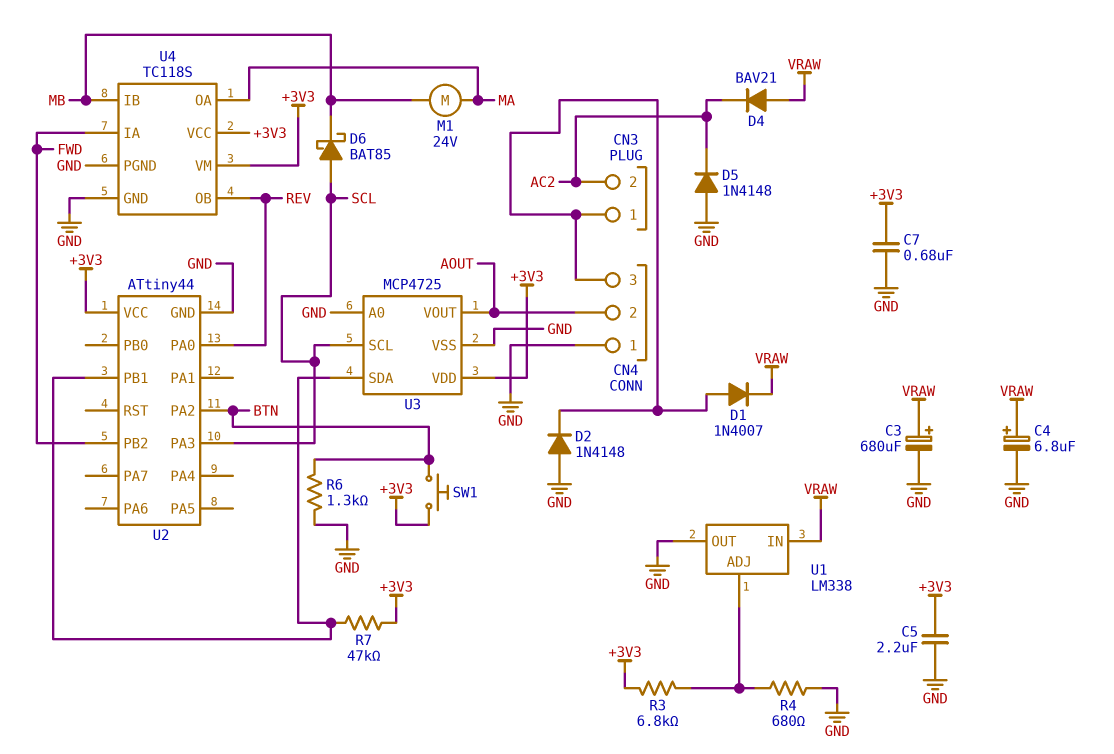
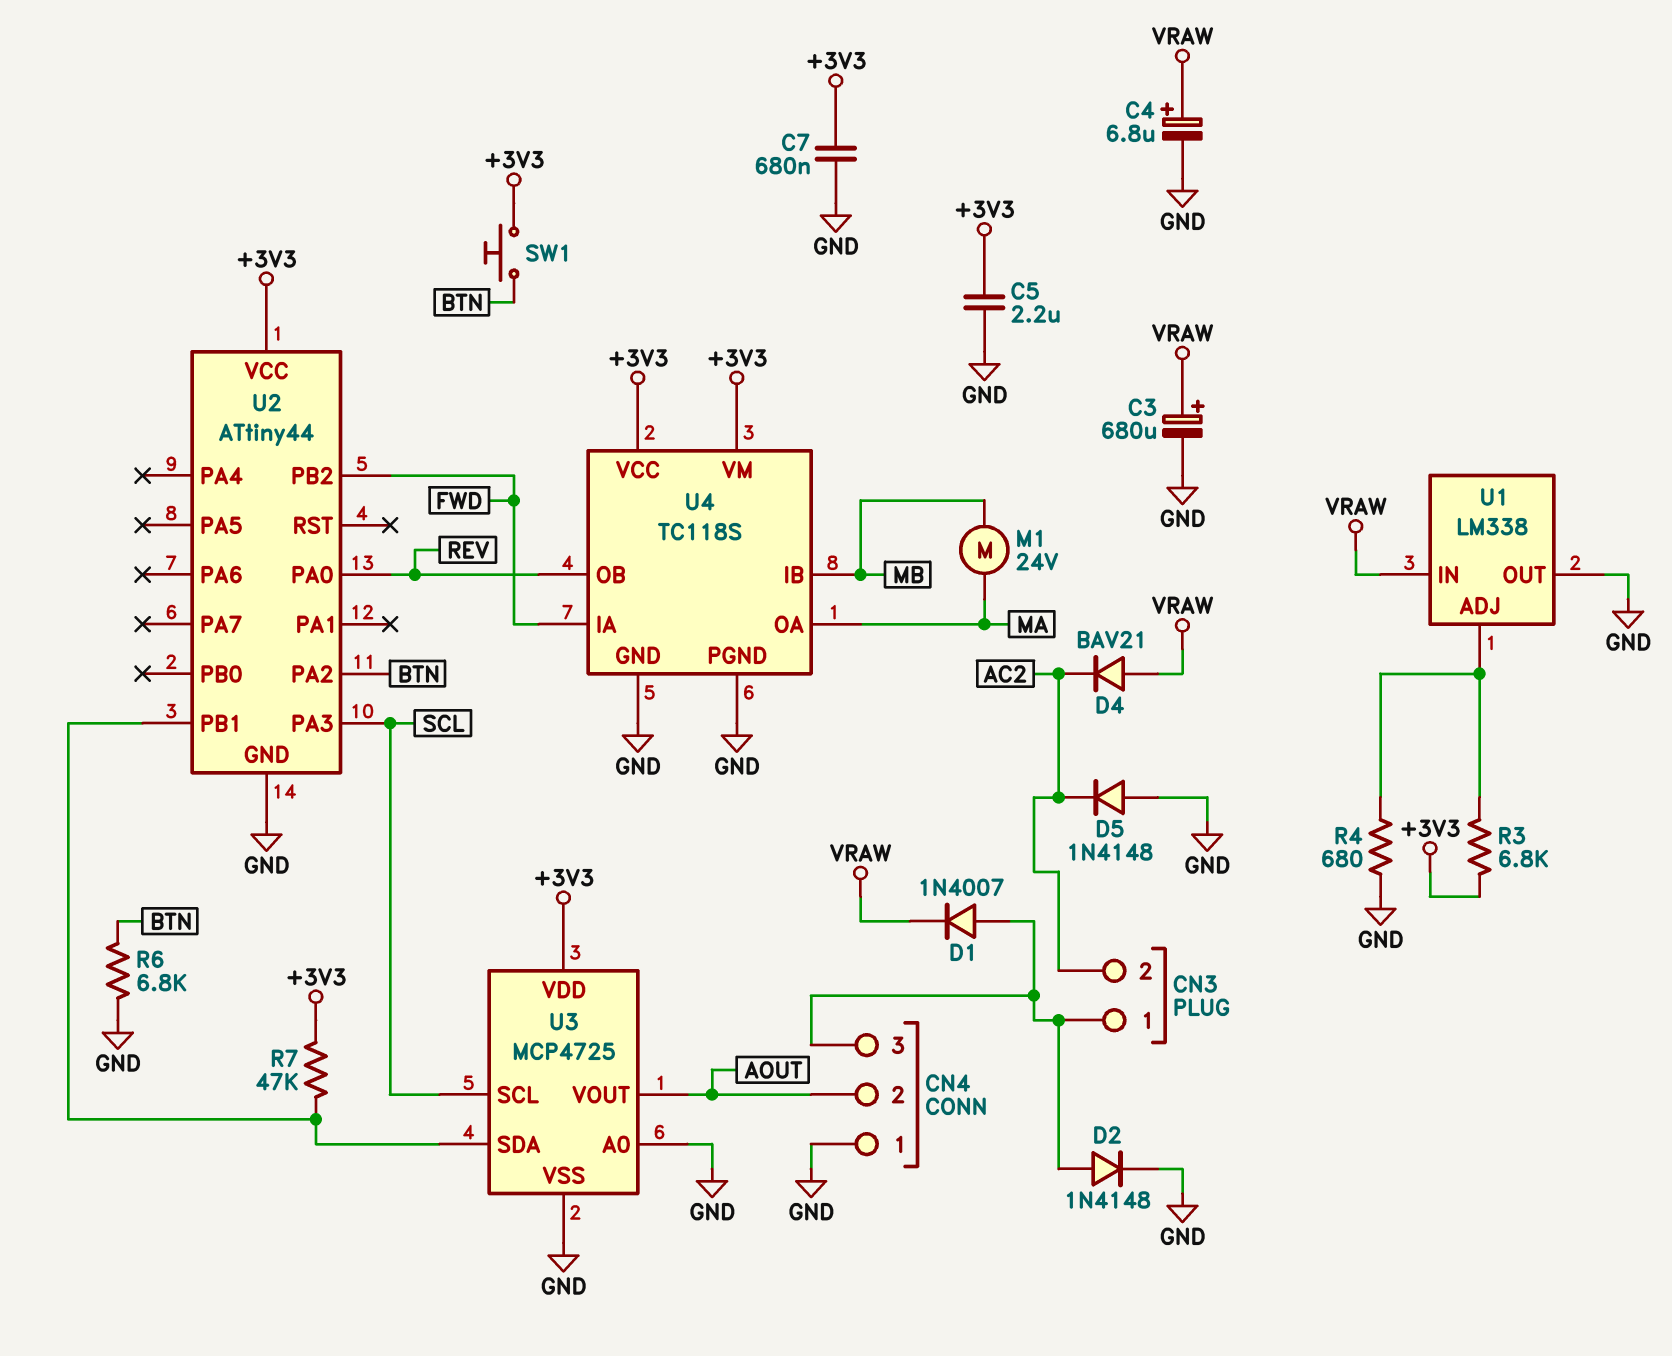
D2: diode 1N4148 (A GND, K CN3/1) -> diode 1N4148 (A CN3/1, K GND)
D6: schottky BAT85 (A SCL, K MB) -> none
R6: 1.3k (BTN, GND) -> 6.8k (BTN, GND)

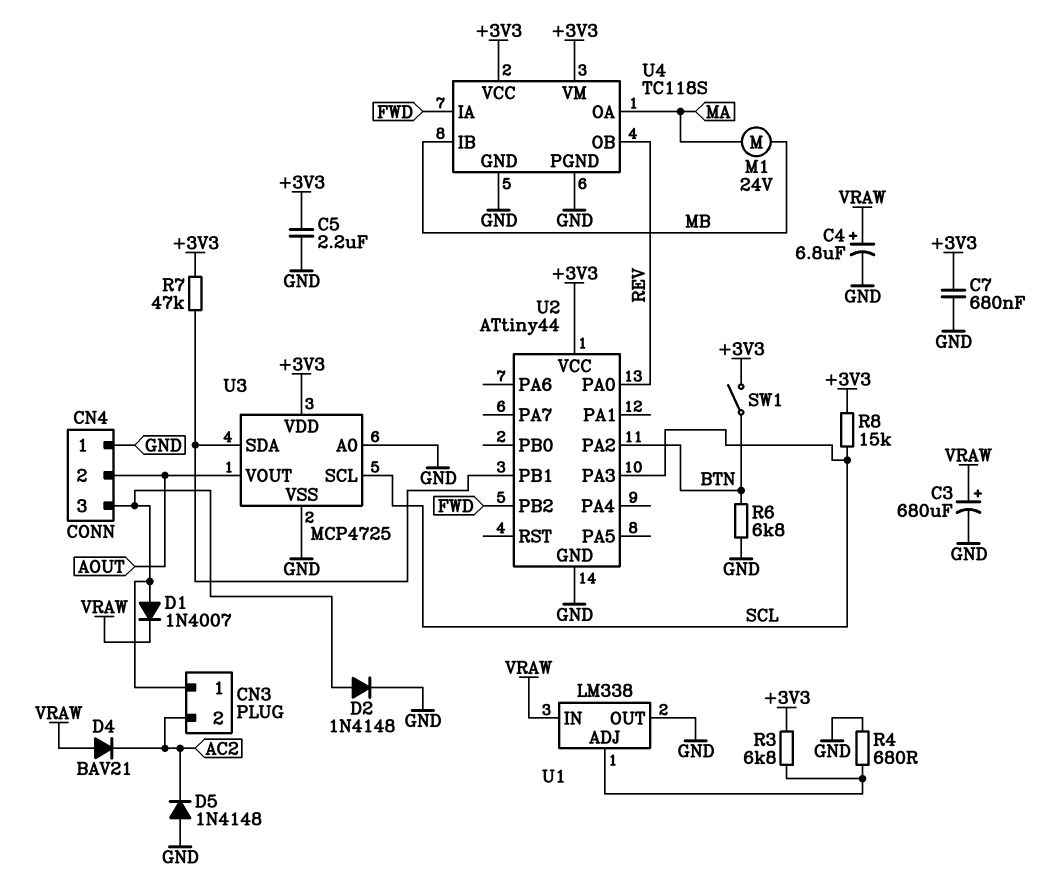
R8: none -> 15k (+3V3, SCL)
SW1: button (+3V3, BTN) -> switch (+3V3, BTN)

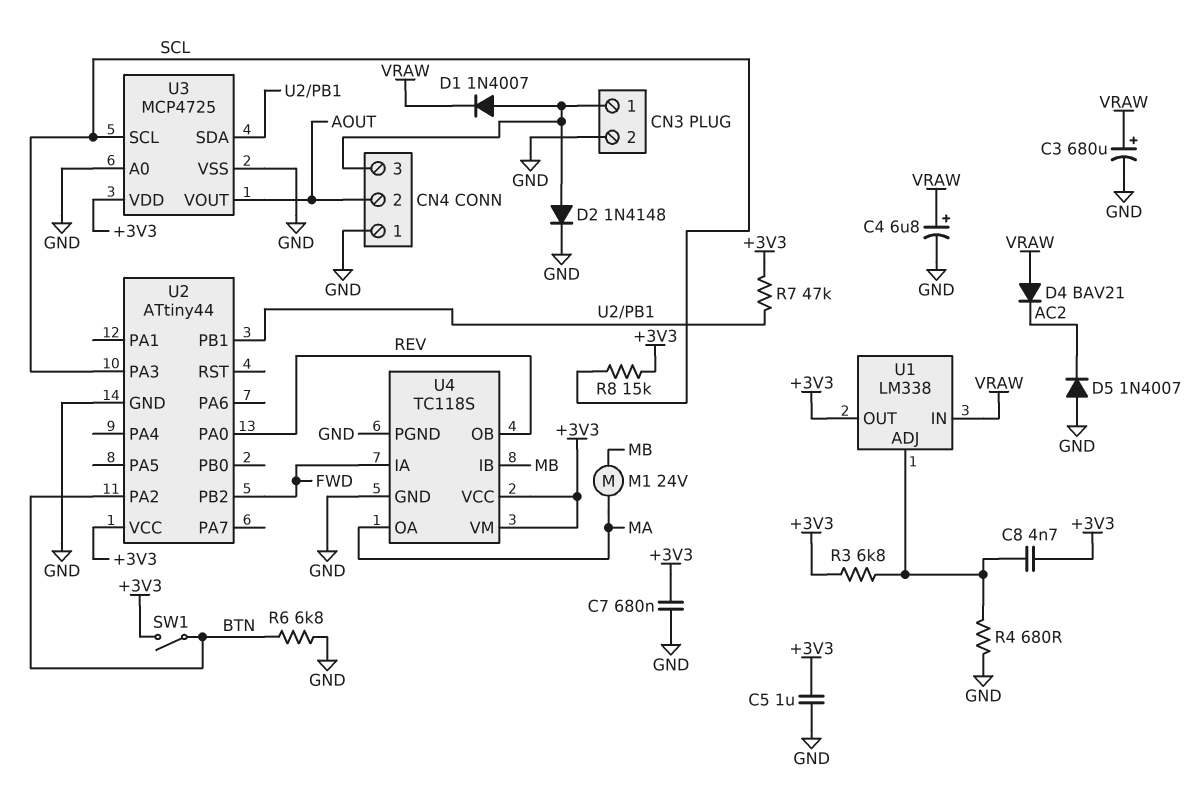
C5: 2.2uF (+3V3, GND) -> 1uF (+3V3, GND)
C8: none -> 4.7nF (+3V3, U1/ADJ)
CN3 pin 2: AC2 -> GND
D5: diode 1N4148 (A GND, K AC2) -> diode 1N4007 (A GND, K AC2)
U1 pin OUT: GND -> +3V3

